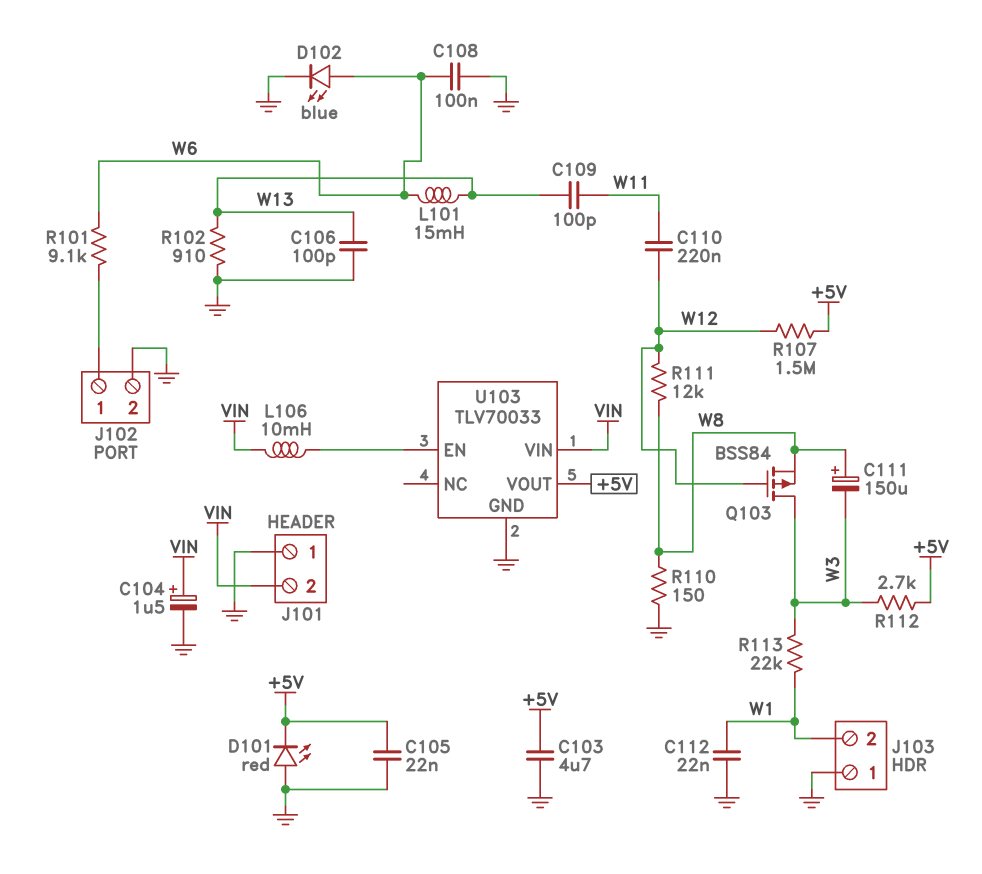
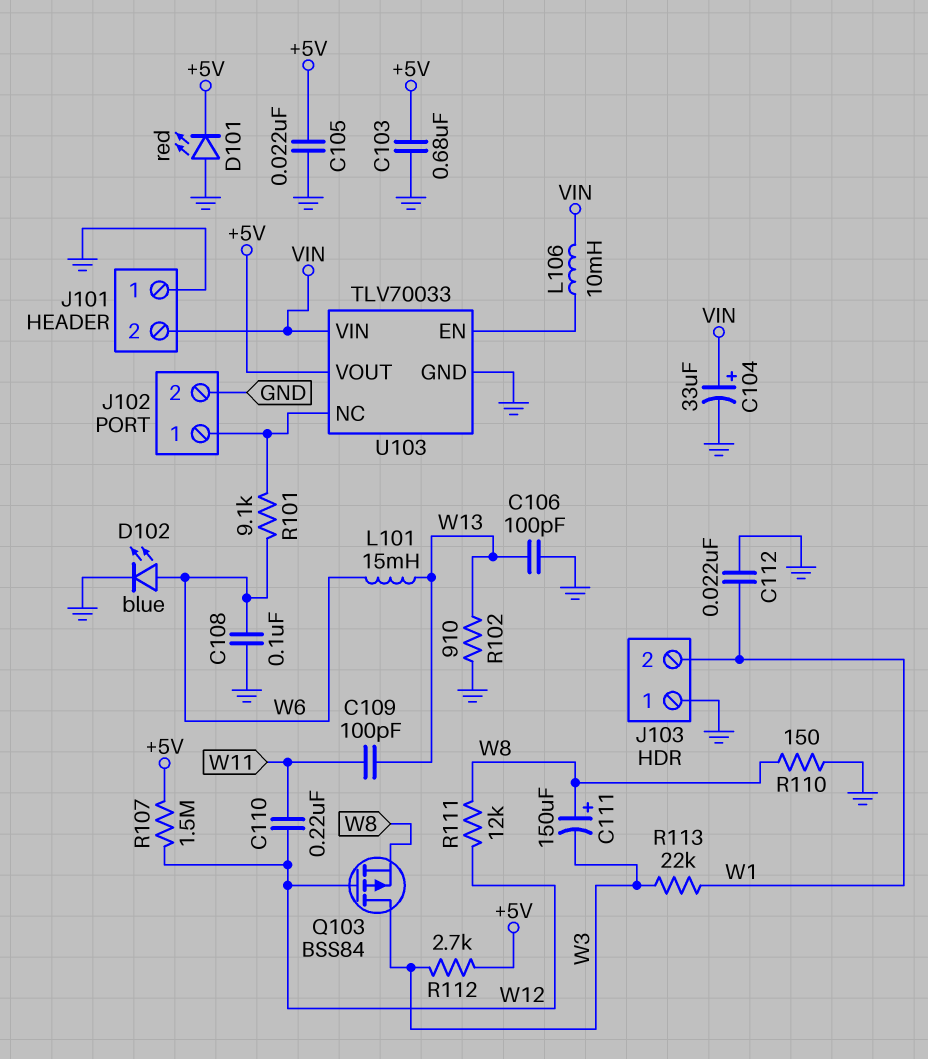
C103: 4.7uF (+5V, GND) -> 680nF (+5V, GND)
C104: 1.5uF (plus VIN, minus GND) -> 33uF (plus VIN, minus GND)
U103 pin NC: none -> J102/1

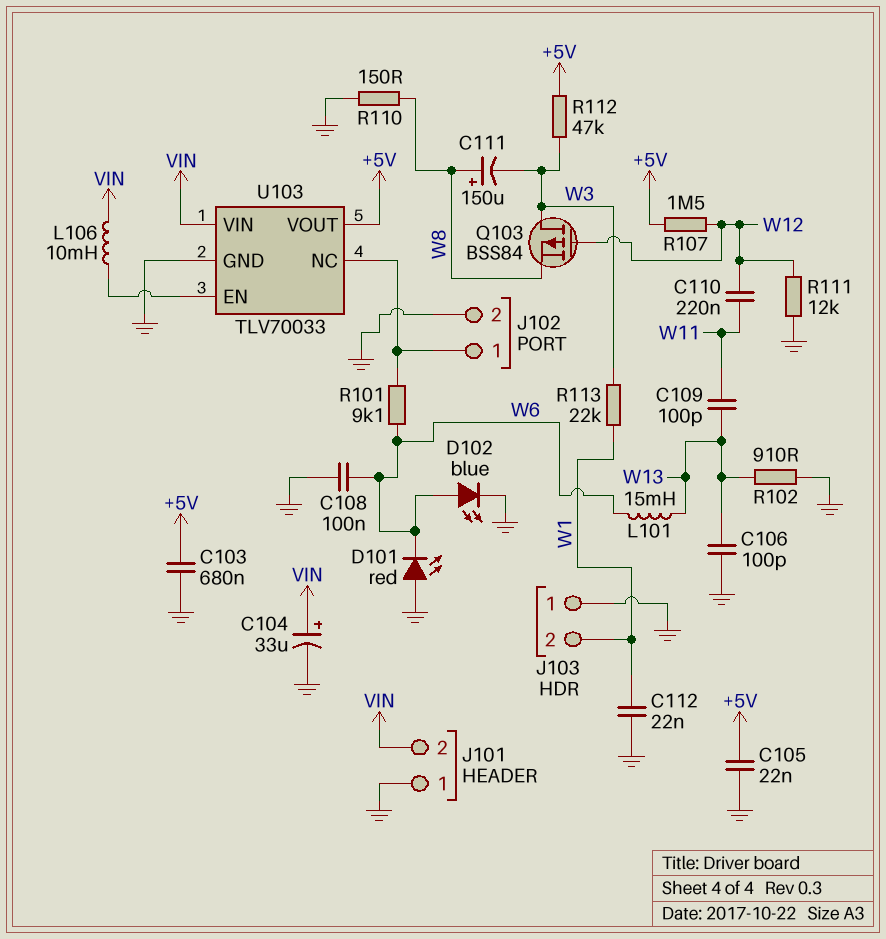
D101: LED red (A GND, K +5V) -> LED red (A GND, K W6)
R111: 12k (W8, W12) -> 12k (GND, W12)
R112: 2.7k (+5V, W3) -> 47k (+5V, W3)

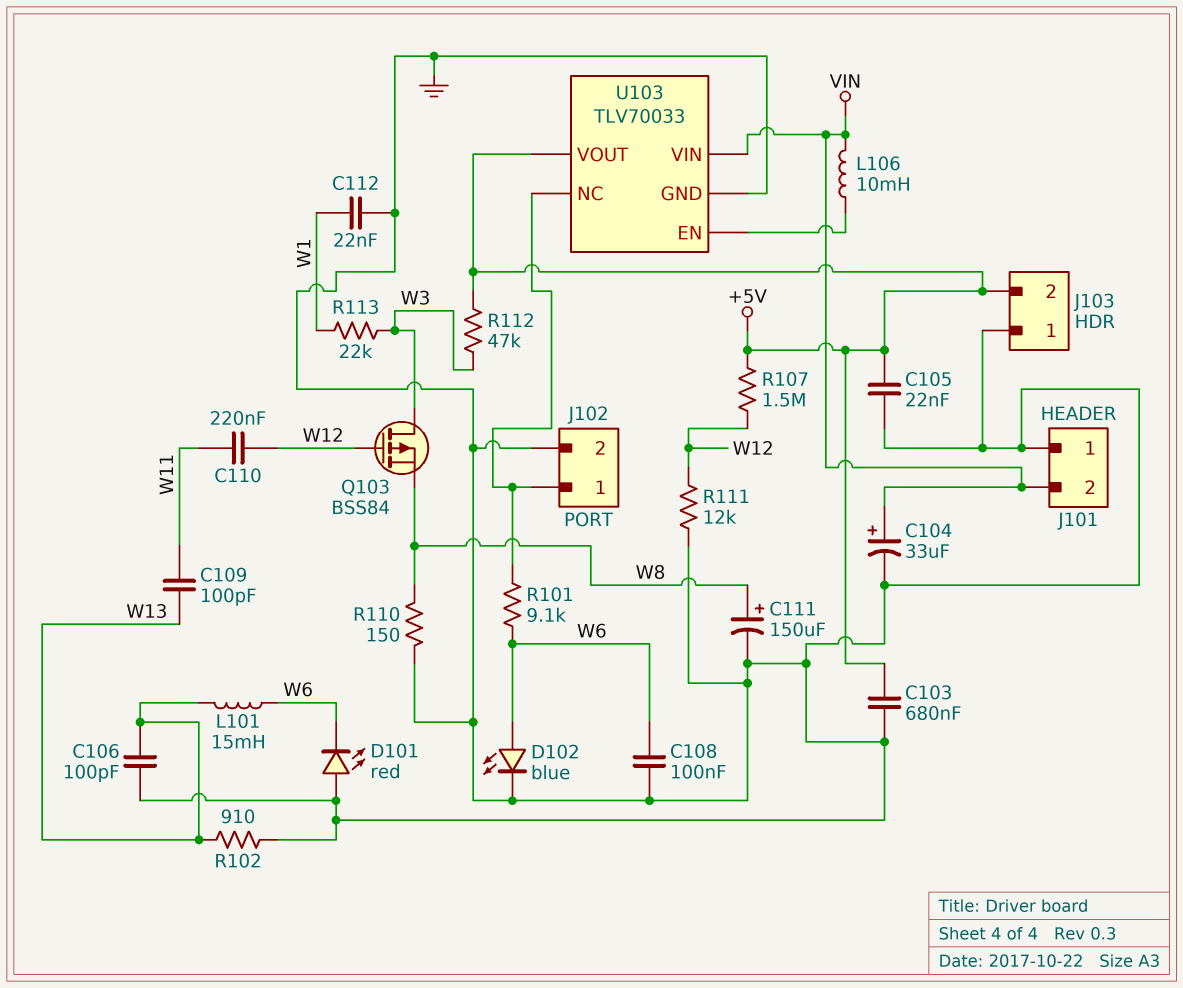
C111: 150uF (plus W8, minus W3) -> 150uF (plus W8, minus GND)
J103 pin 2: W1 -> +5V

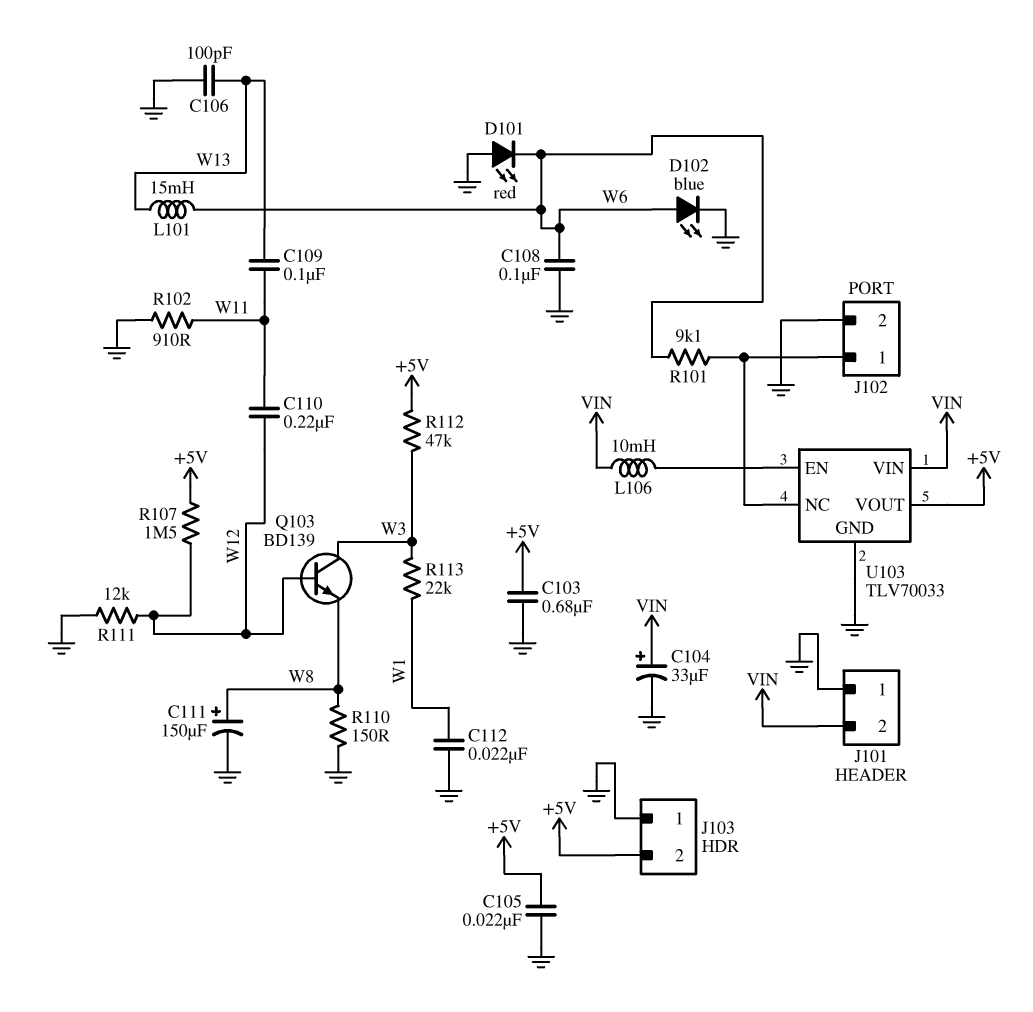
C109: 100pF (W11, W13) -> 100nF (W11, W13)
Q103: PMOS BSS84 (G W12, D W3, S W8) -> NPN BD139 (B W12, C W3, E W8)
R102: 910 (GND, W13) -> 910 (GND, W11)

